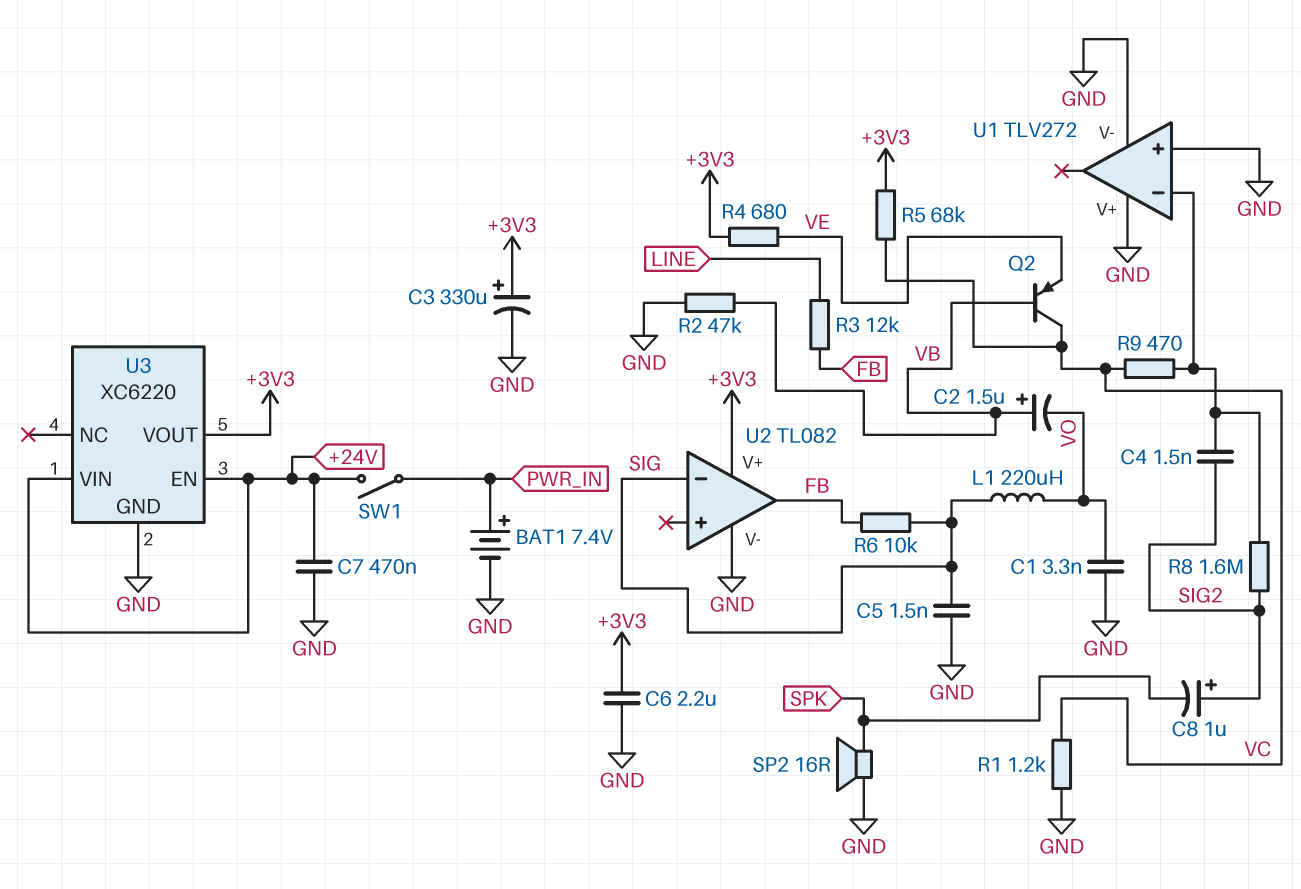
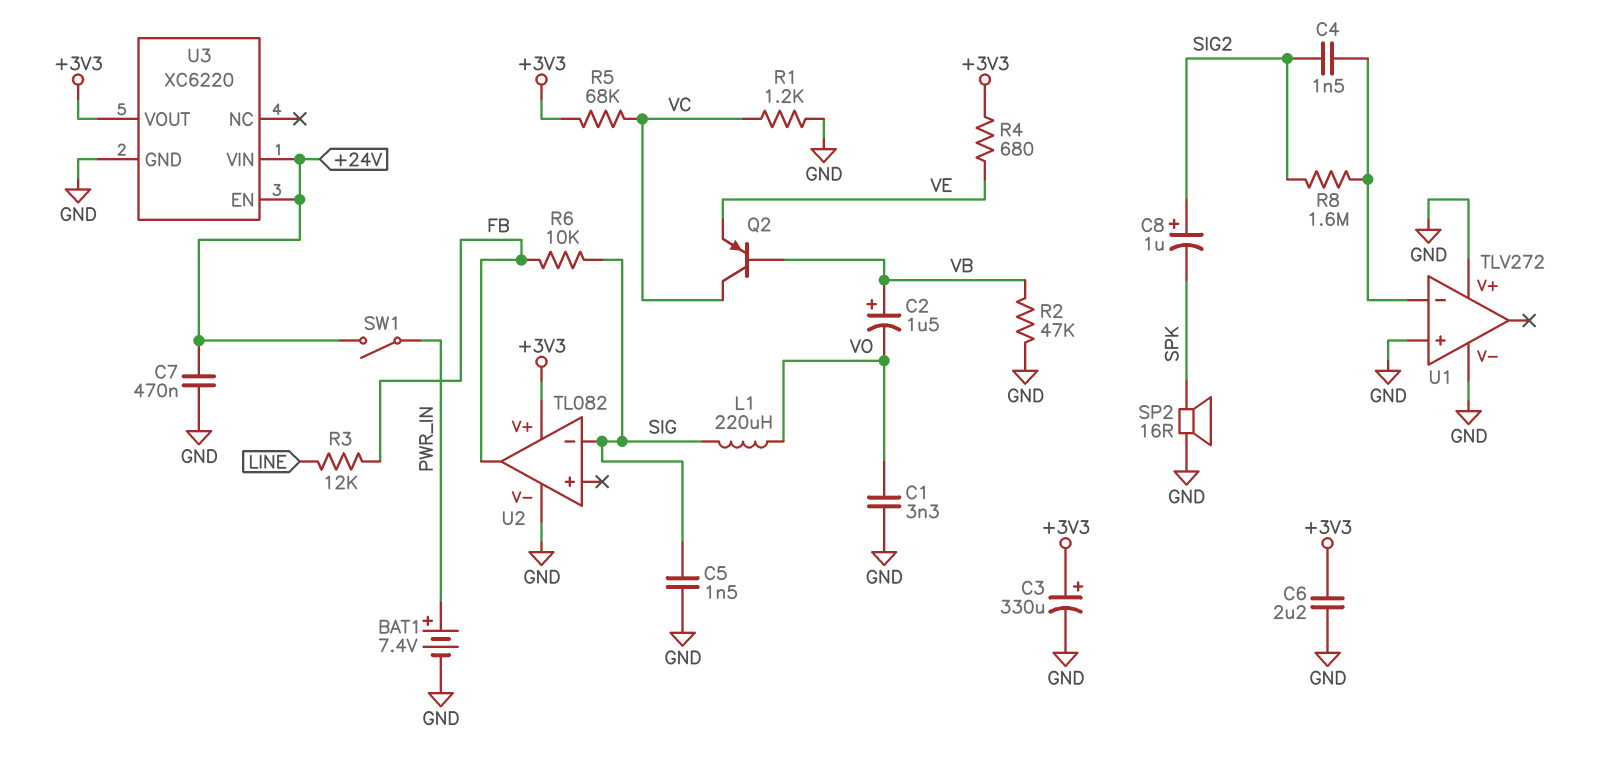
R9: 470 (U1/in-, VC) -> none

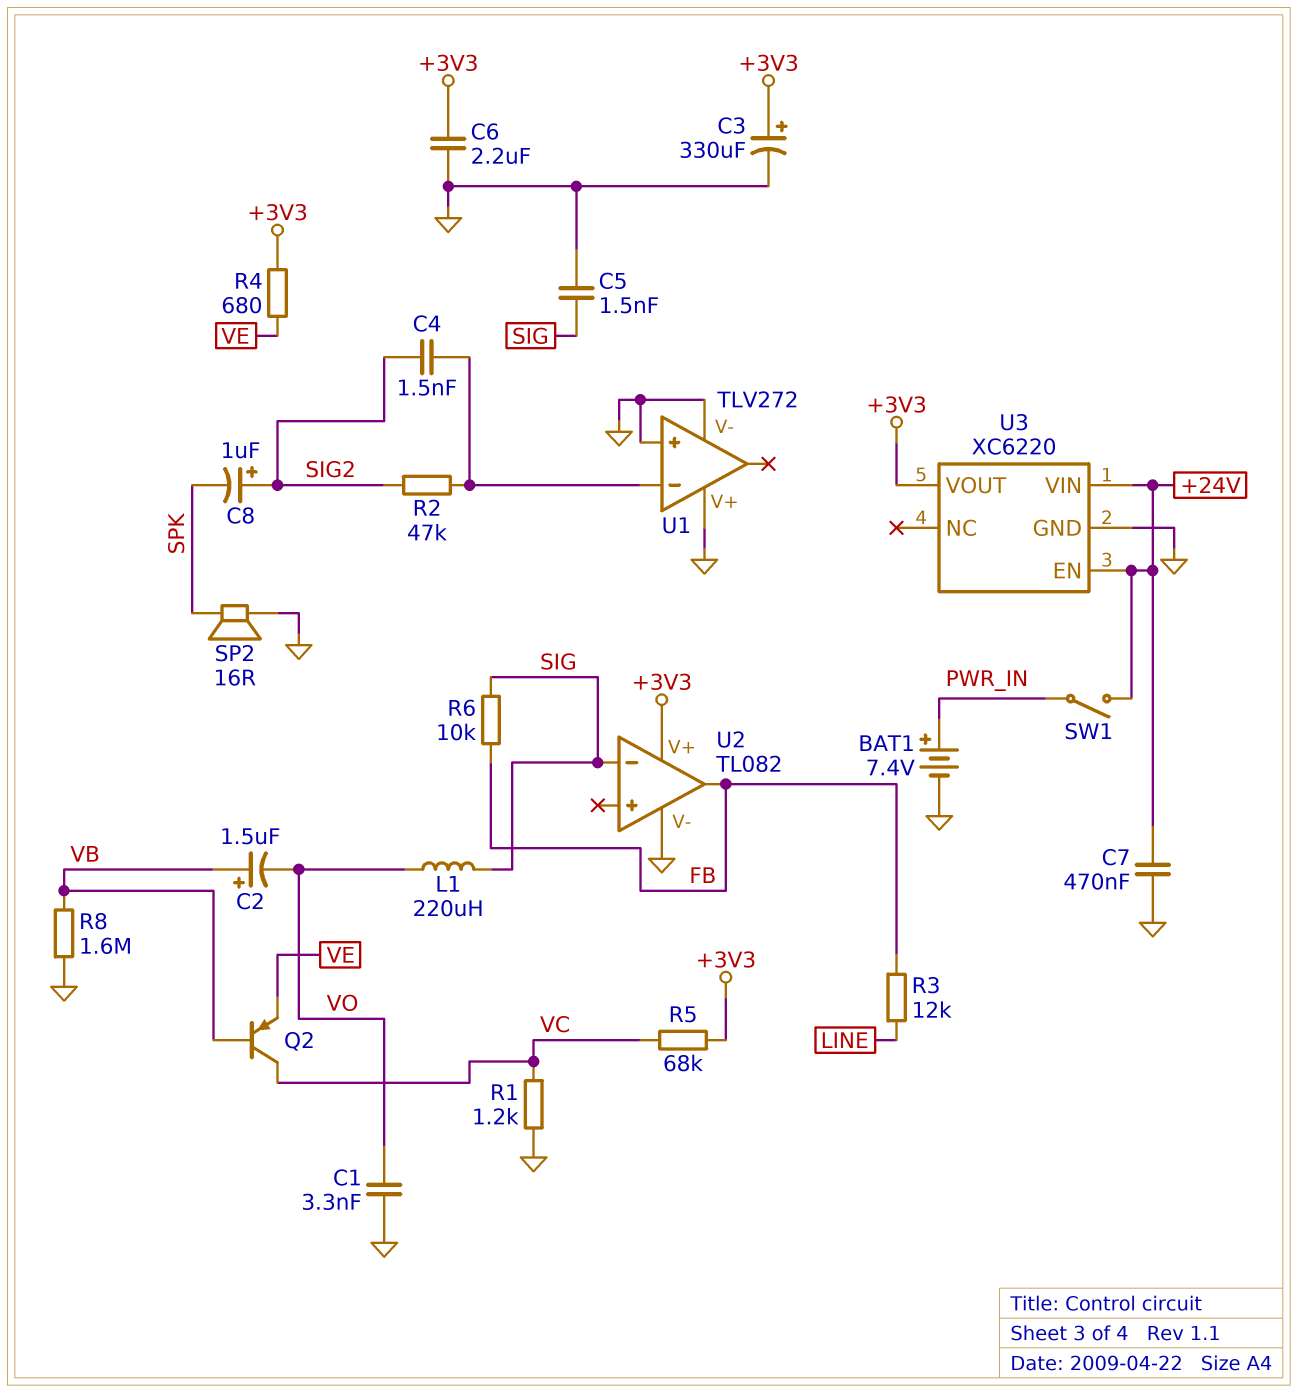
R2: 47k (GND, VB) -> 47k (SIG2, U1/in-)
R8: 1.6M (SIG2, U1/in-) -> 1.6M (GND, VB)

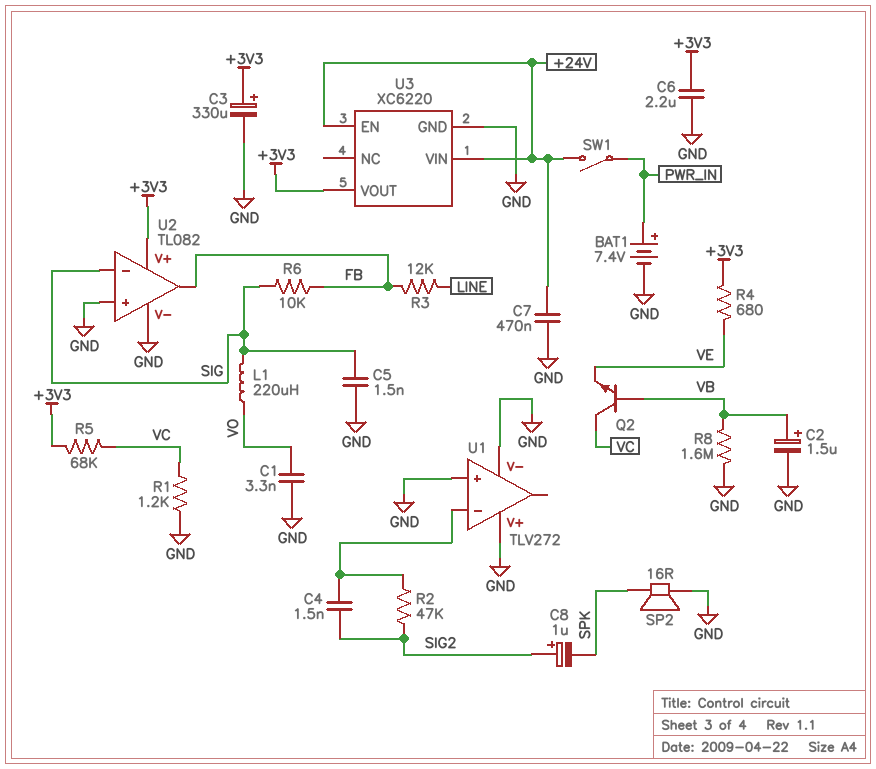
C2: 1.5uF (plus VB, minus VO) -> 1.5uF (plus VB, minus GND)
Q2: PNP (B VB, C VC, E VE) -> NPN (B VB, C VC, E VE)
U2 pin in+: none -> GND

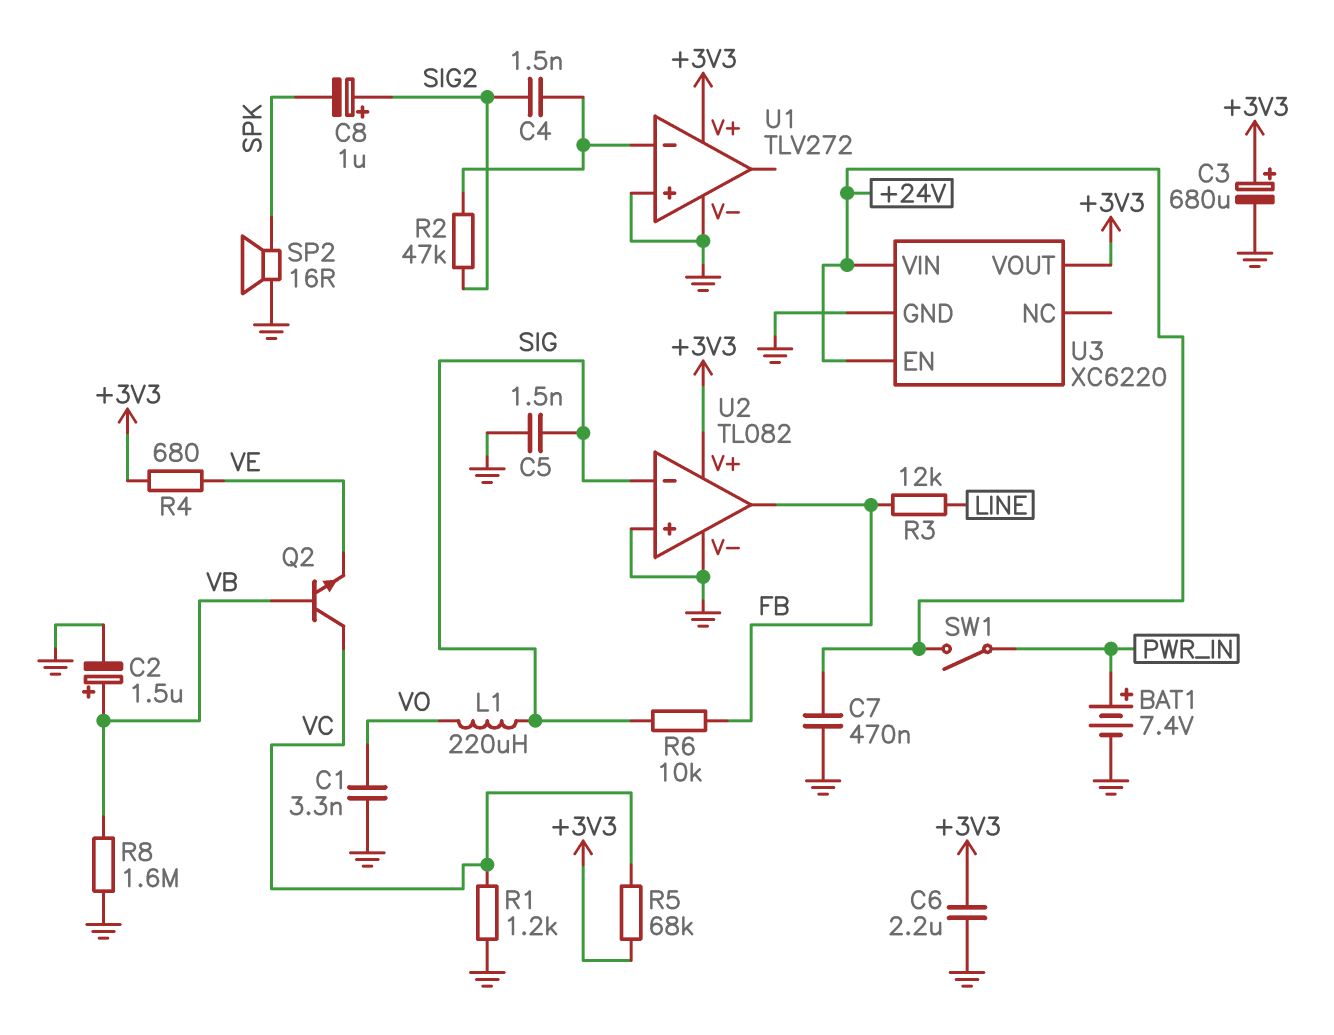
C3: 330uF (plus +3V3, minus GND) -> 680uF (plus +3V3, minus GND)
U1 pin V+: GND -> +3V3

